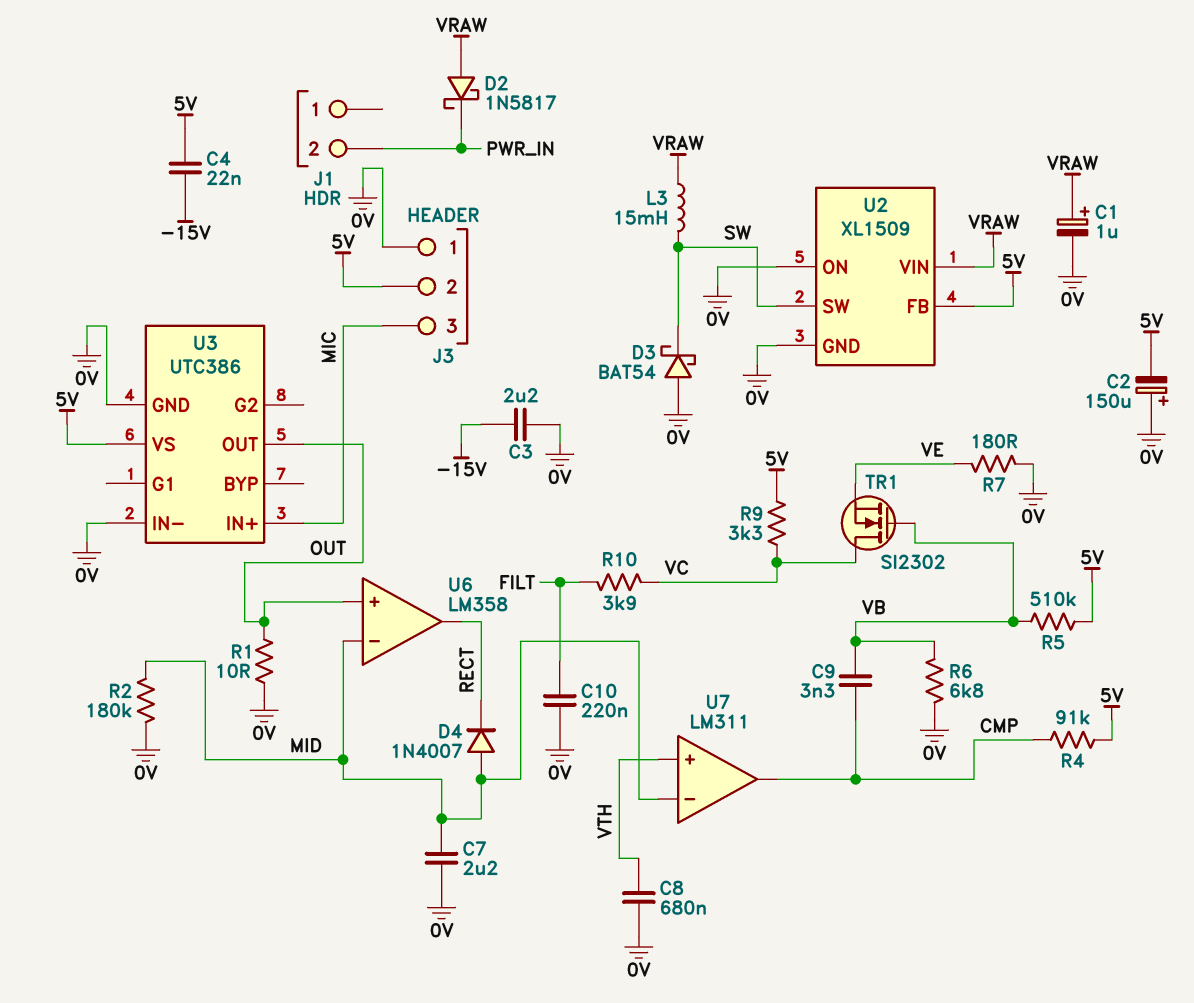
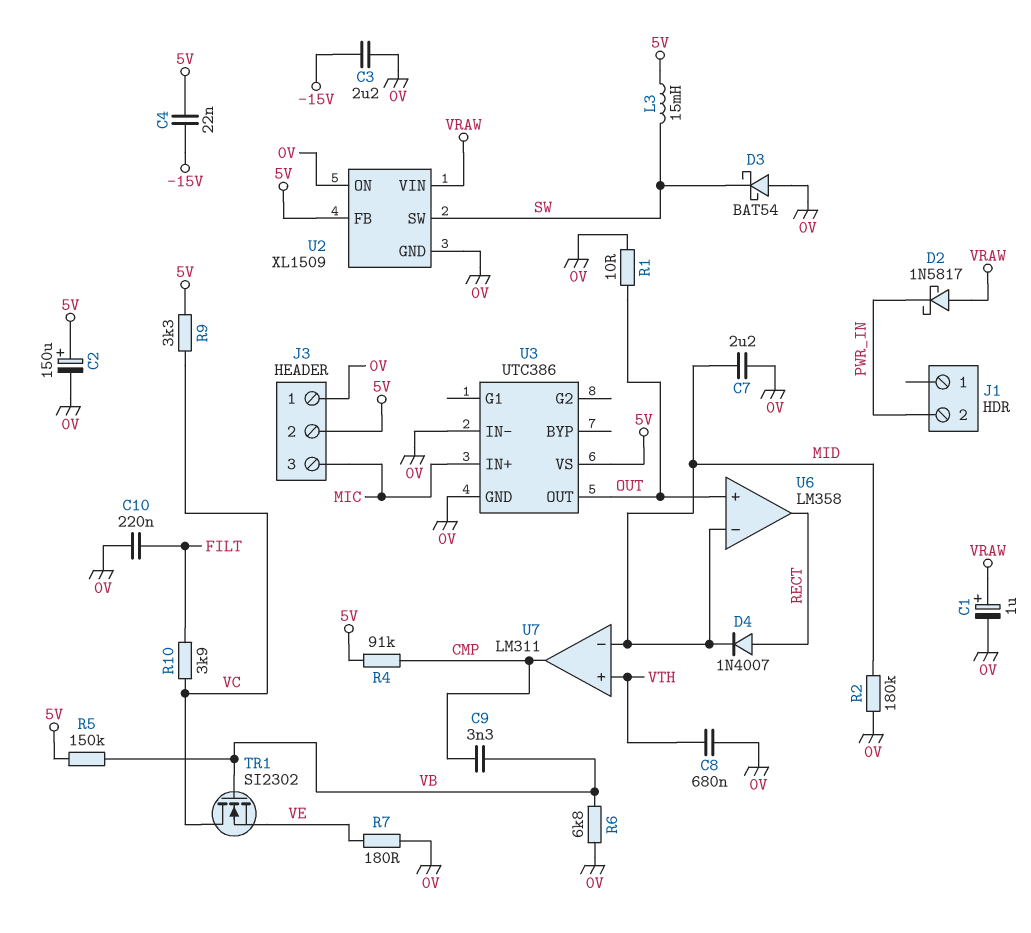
C2: 150uF (plus 0V, minus 5V) -> 150uF (plus 5V, minus 0V)
D4: diode 1N4007 (A MID, K RECT) -> diode 1N4007 (A RECT, K MID)
L3: 15mH (SW, VRAW) -> 15mH (5V, SW)
R5: 510k (5V, VB) -> 150k (5V, VB)

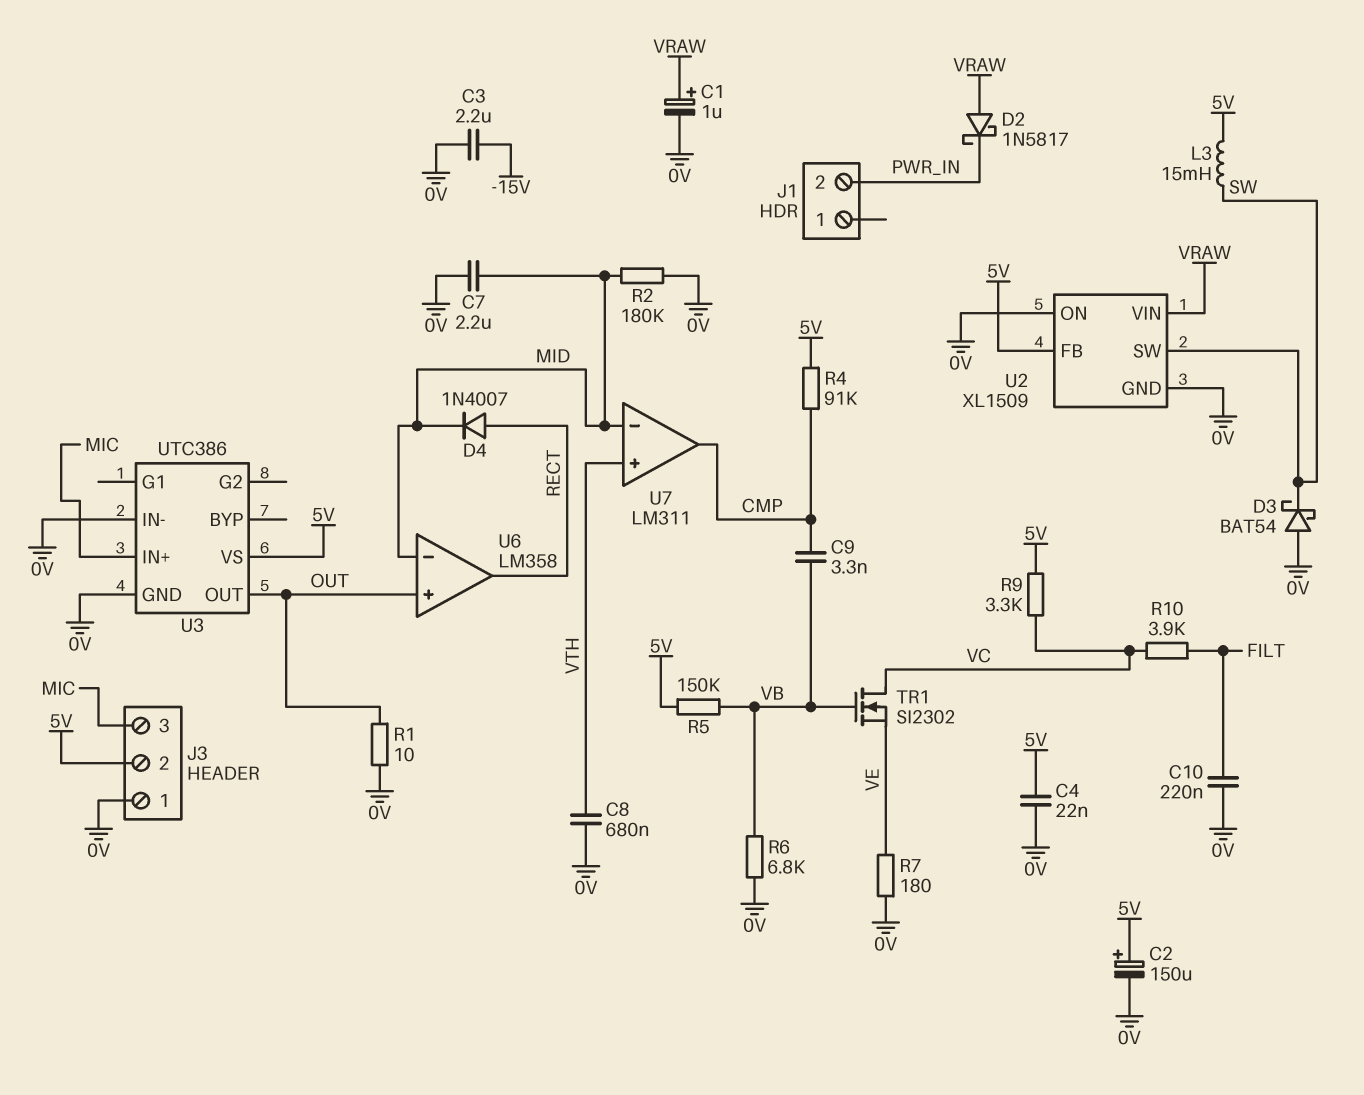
C4: 22nF (-15V, 5V) -> 22nF (0V, 5V)

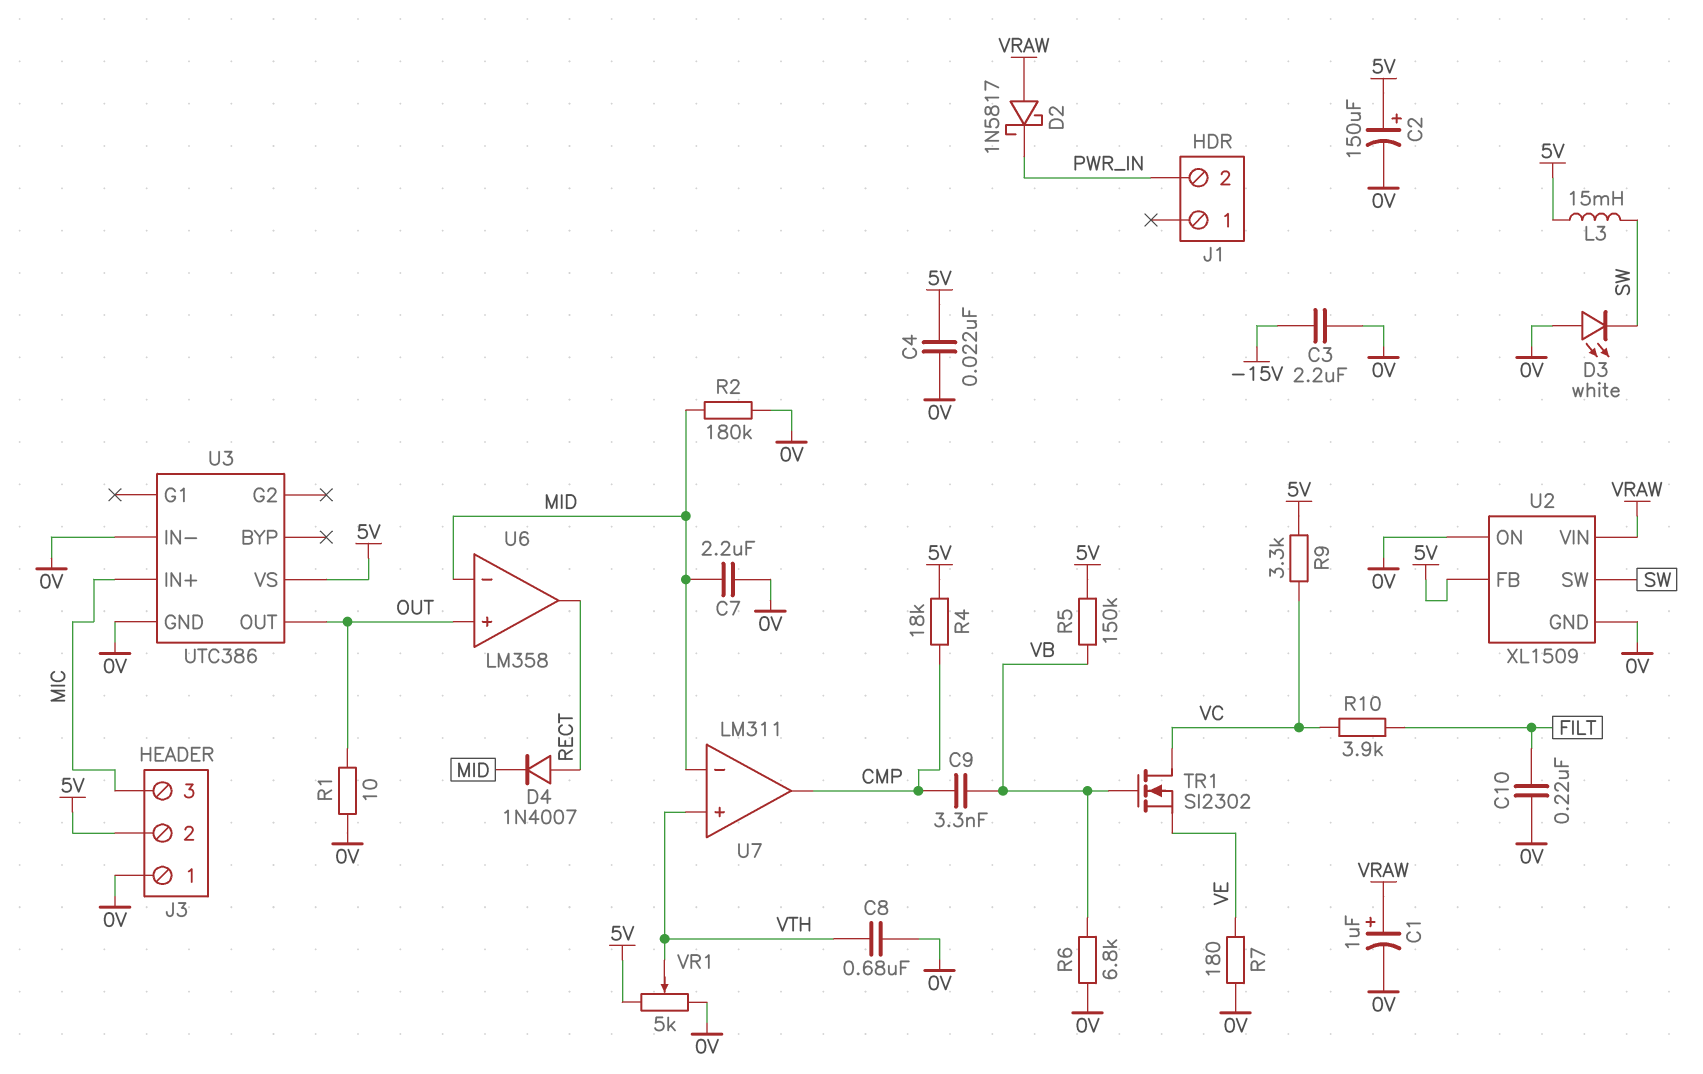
D3: schottky BAT54 (A 0V, K SW) -> LED white (A 0V, K SW)
R4: 91k (5V, CMP) -> 18k (5V, CMP)
VR1: none -> 5k (0V, 5V, wiper VTH)

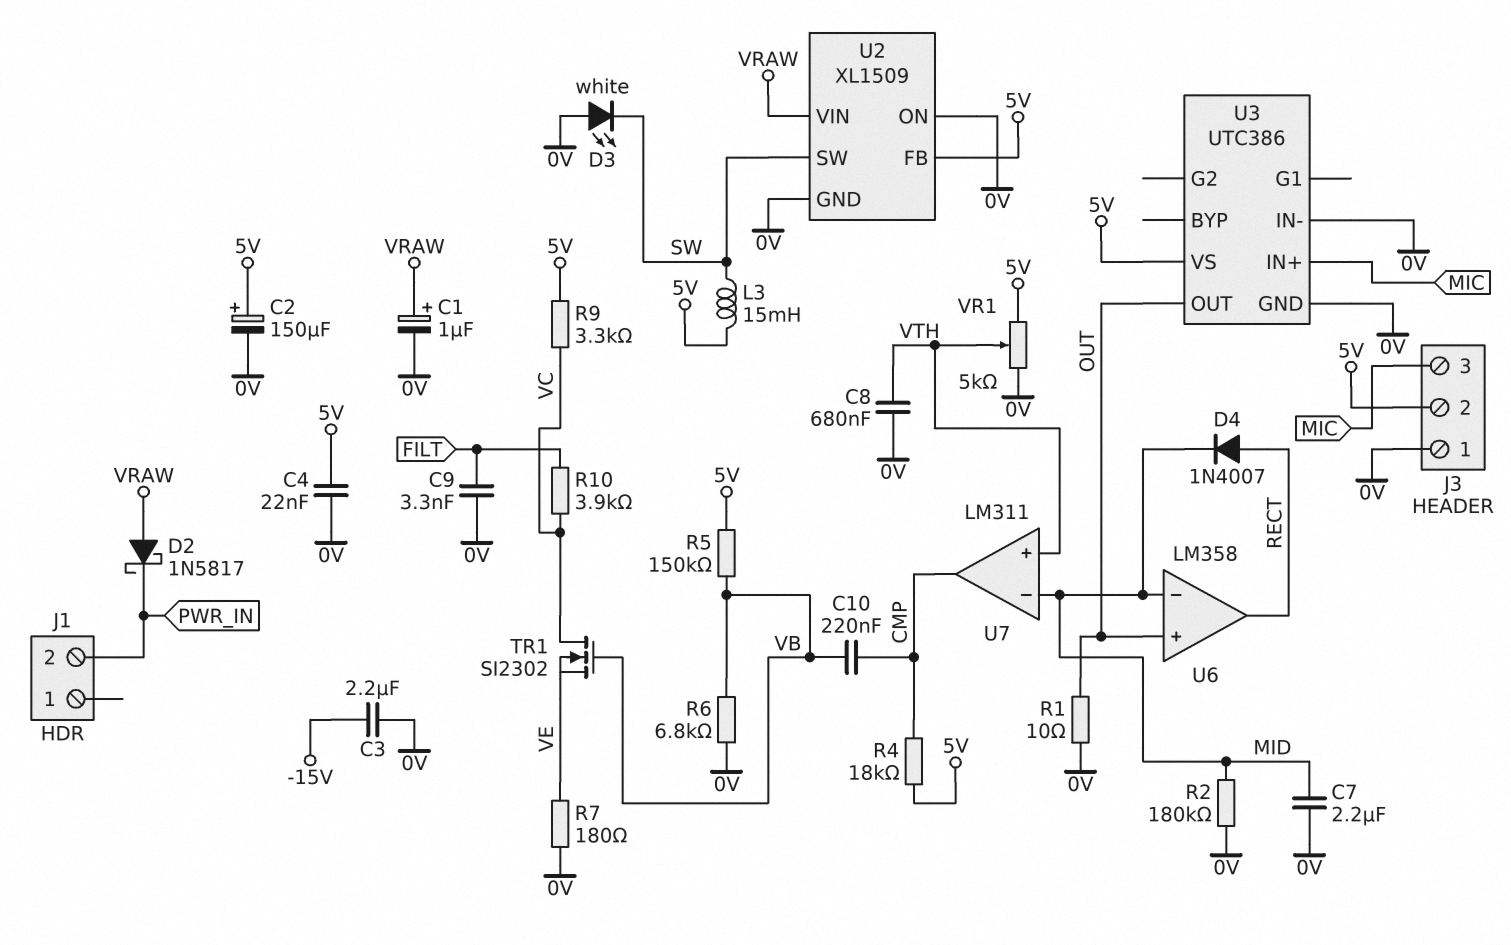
C9: 3.3nF (CMP, VB) -> 3.3nF (0V, FILT)
C10: 220nF (0V, FILT) -> 220nF (CMP, VB)

